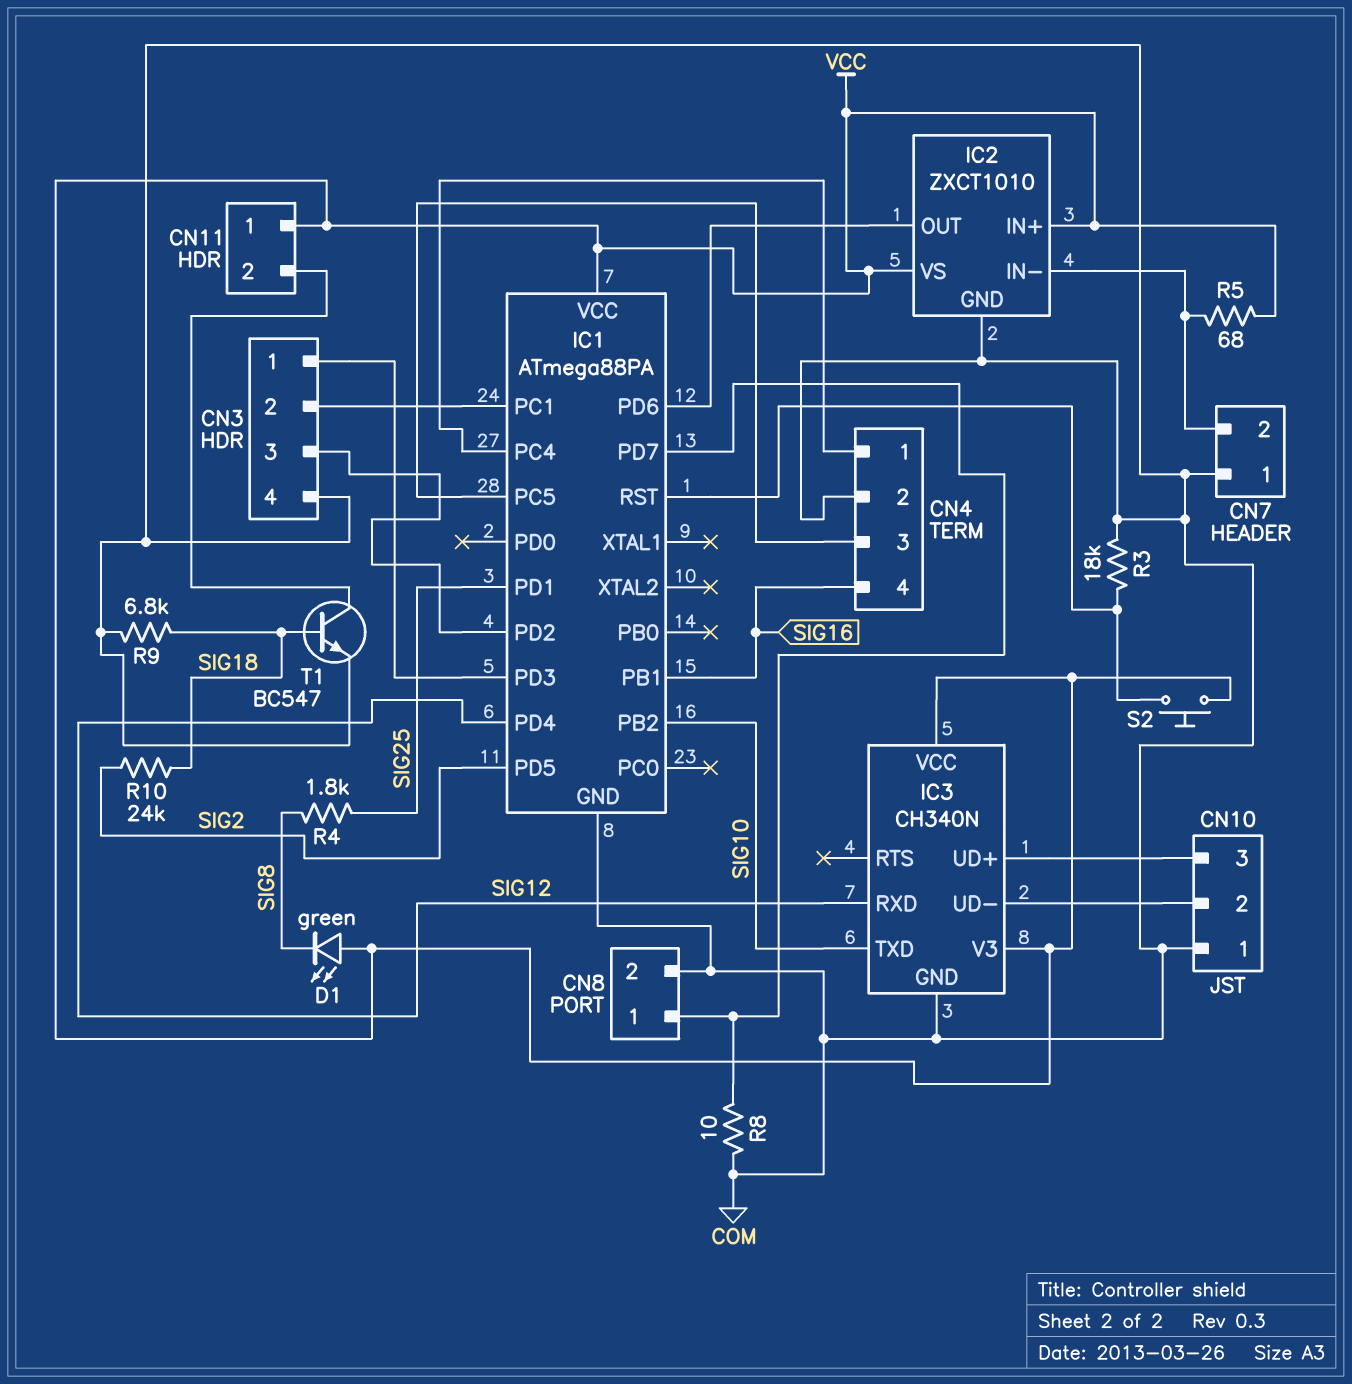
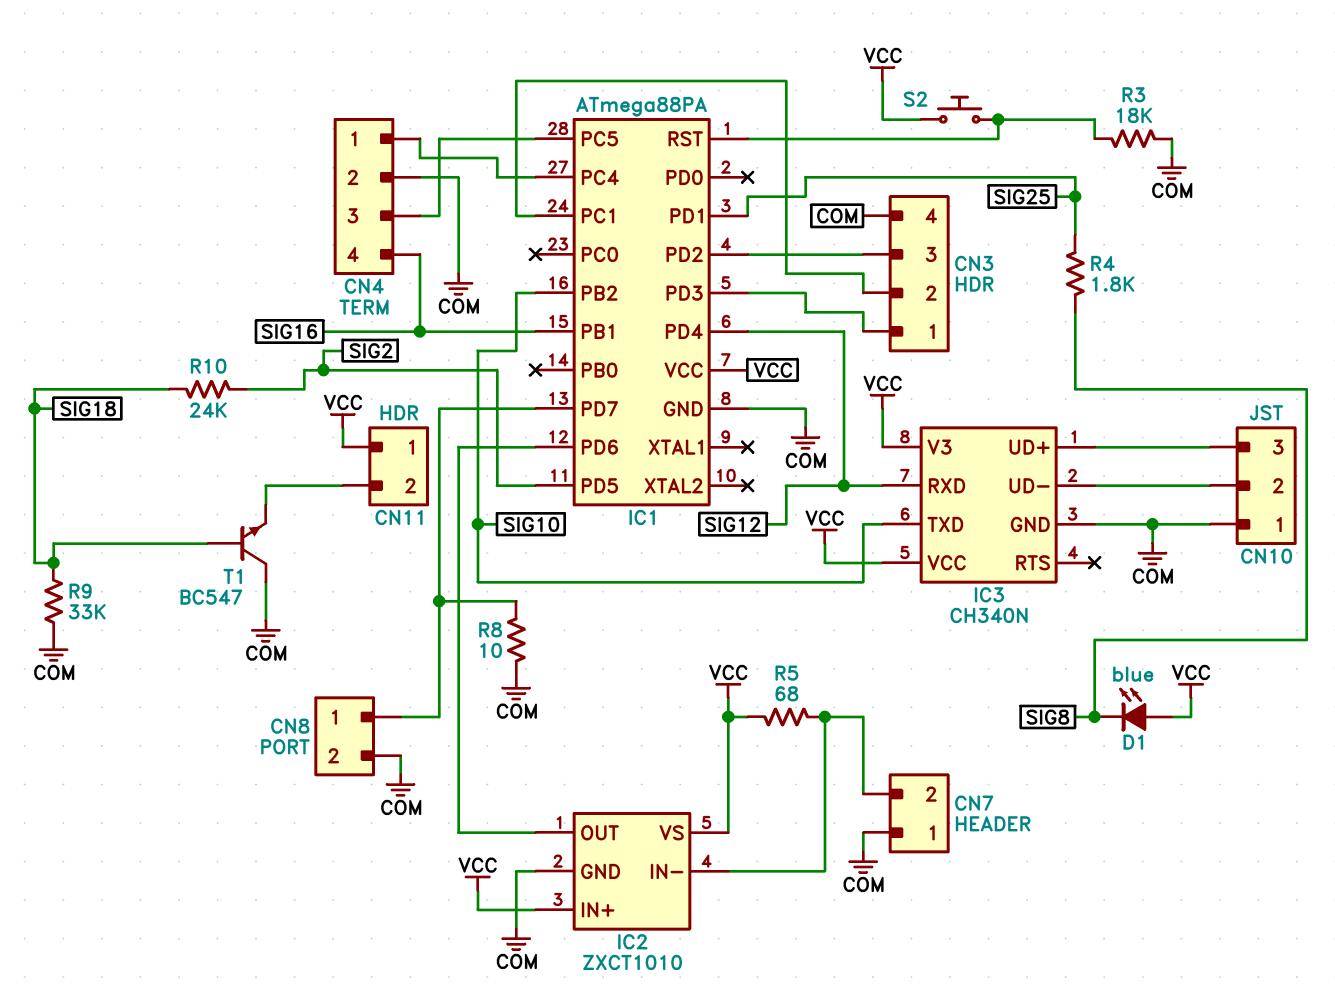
D1: LED green (A VCC, K SIG8) -> LED blue (A VCC, K SIG8)
R9: 6.8k (COM, SIG18) -> 33k (COM, SIG18)
T1: NPN BC547 (B SIG18, C CN11/2, E COM) -> NPN BC547 (B SIG18, C COM, E CN11/2)

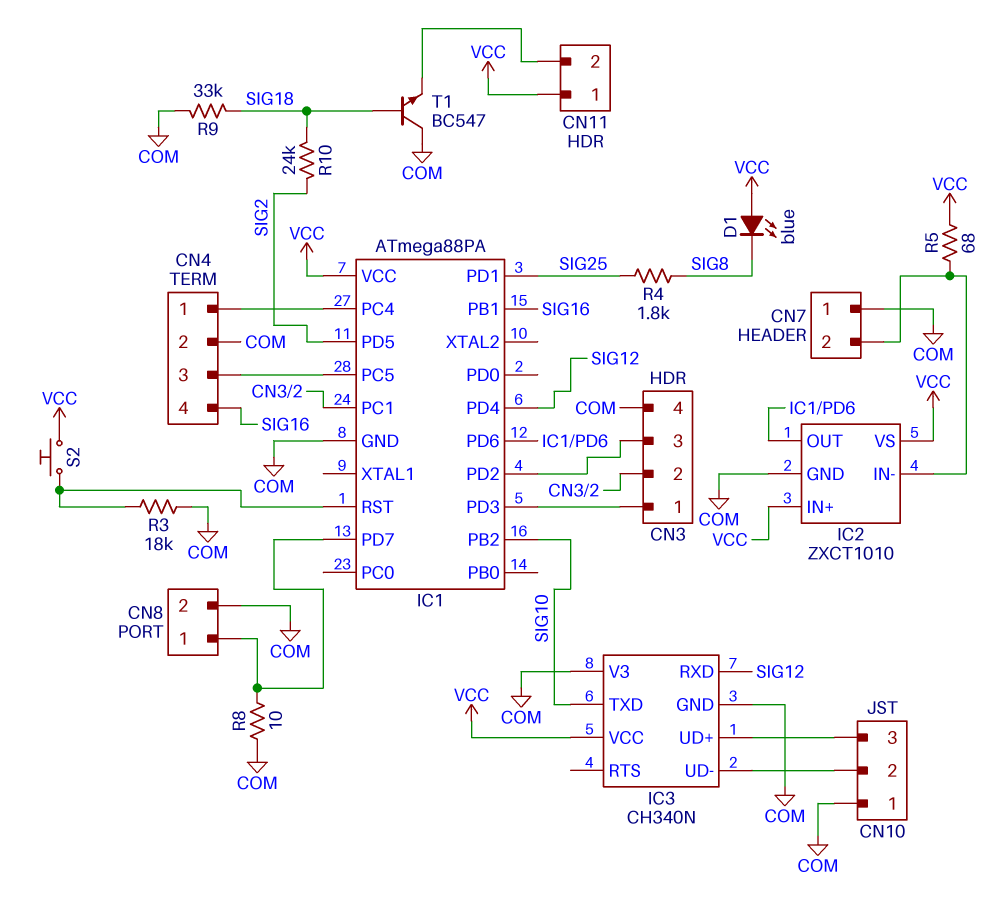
IC3 pin V3: VCC -> COM

